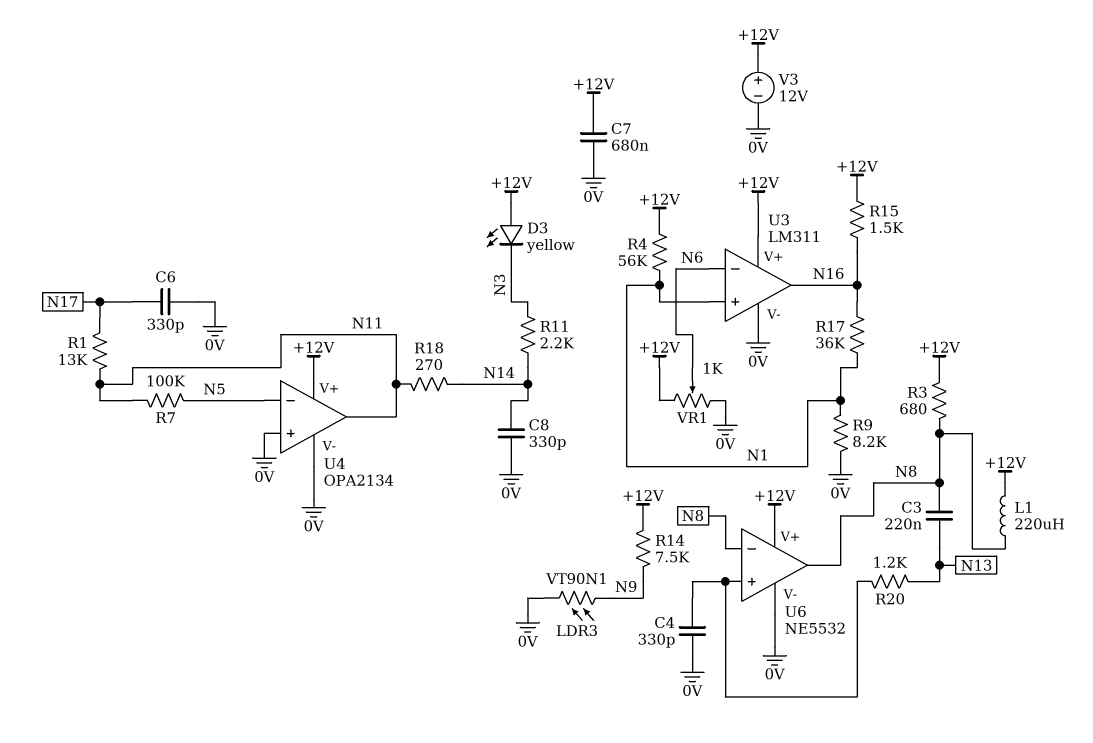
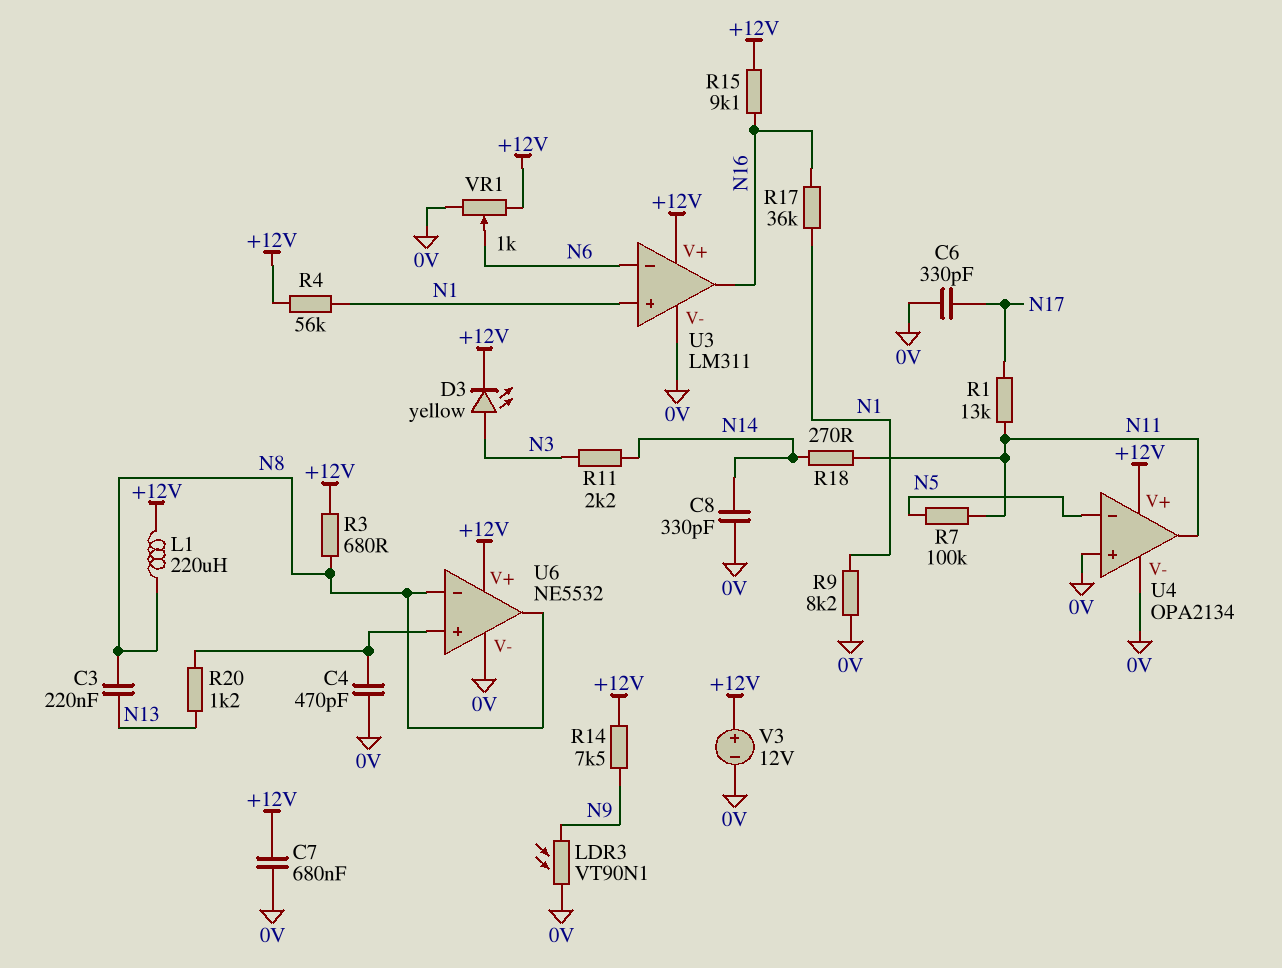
C4: 330pF (0V, U6/in+) -> 470pF (0V, U6/in+)
D3: LED yellow (A +12V, K N3) -> LED yellow (A N3, K +12V)
R15: 1.5k (+12V, N16) -> 9.1k (+12V, N16)

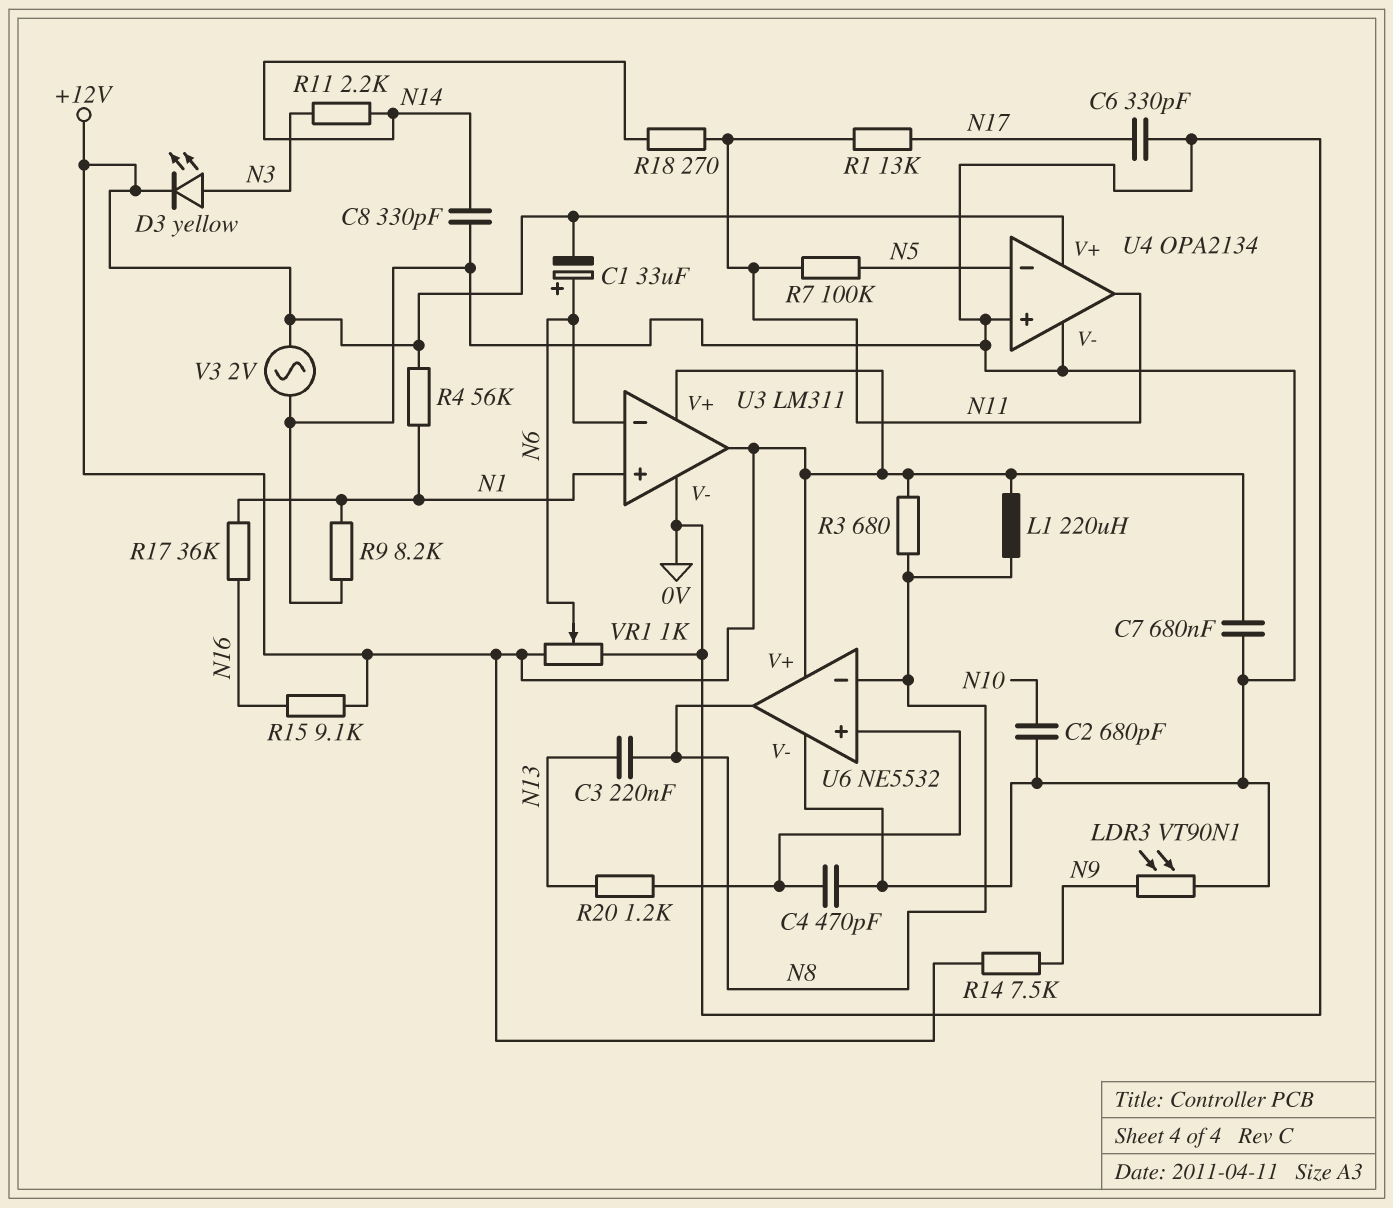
C1: none -> 33uF (plus N6, minus +12V)
C2: none -> 680pF (0V, N10)
U3 pin out: N16 -> +12V
V3: 12V (plus +12V, minus 0V) -> AC 2V (+12V, 0V)

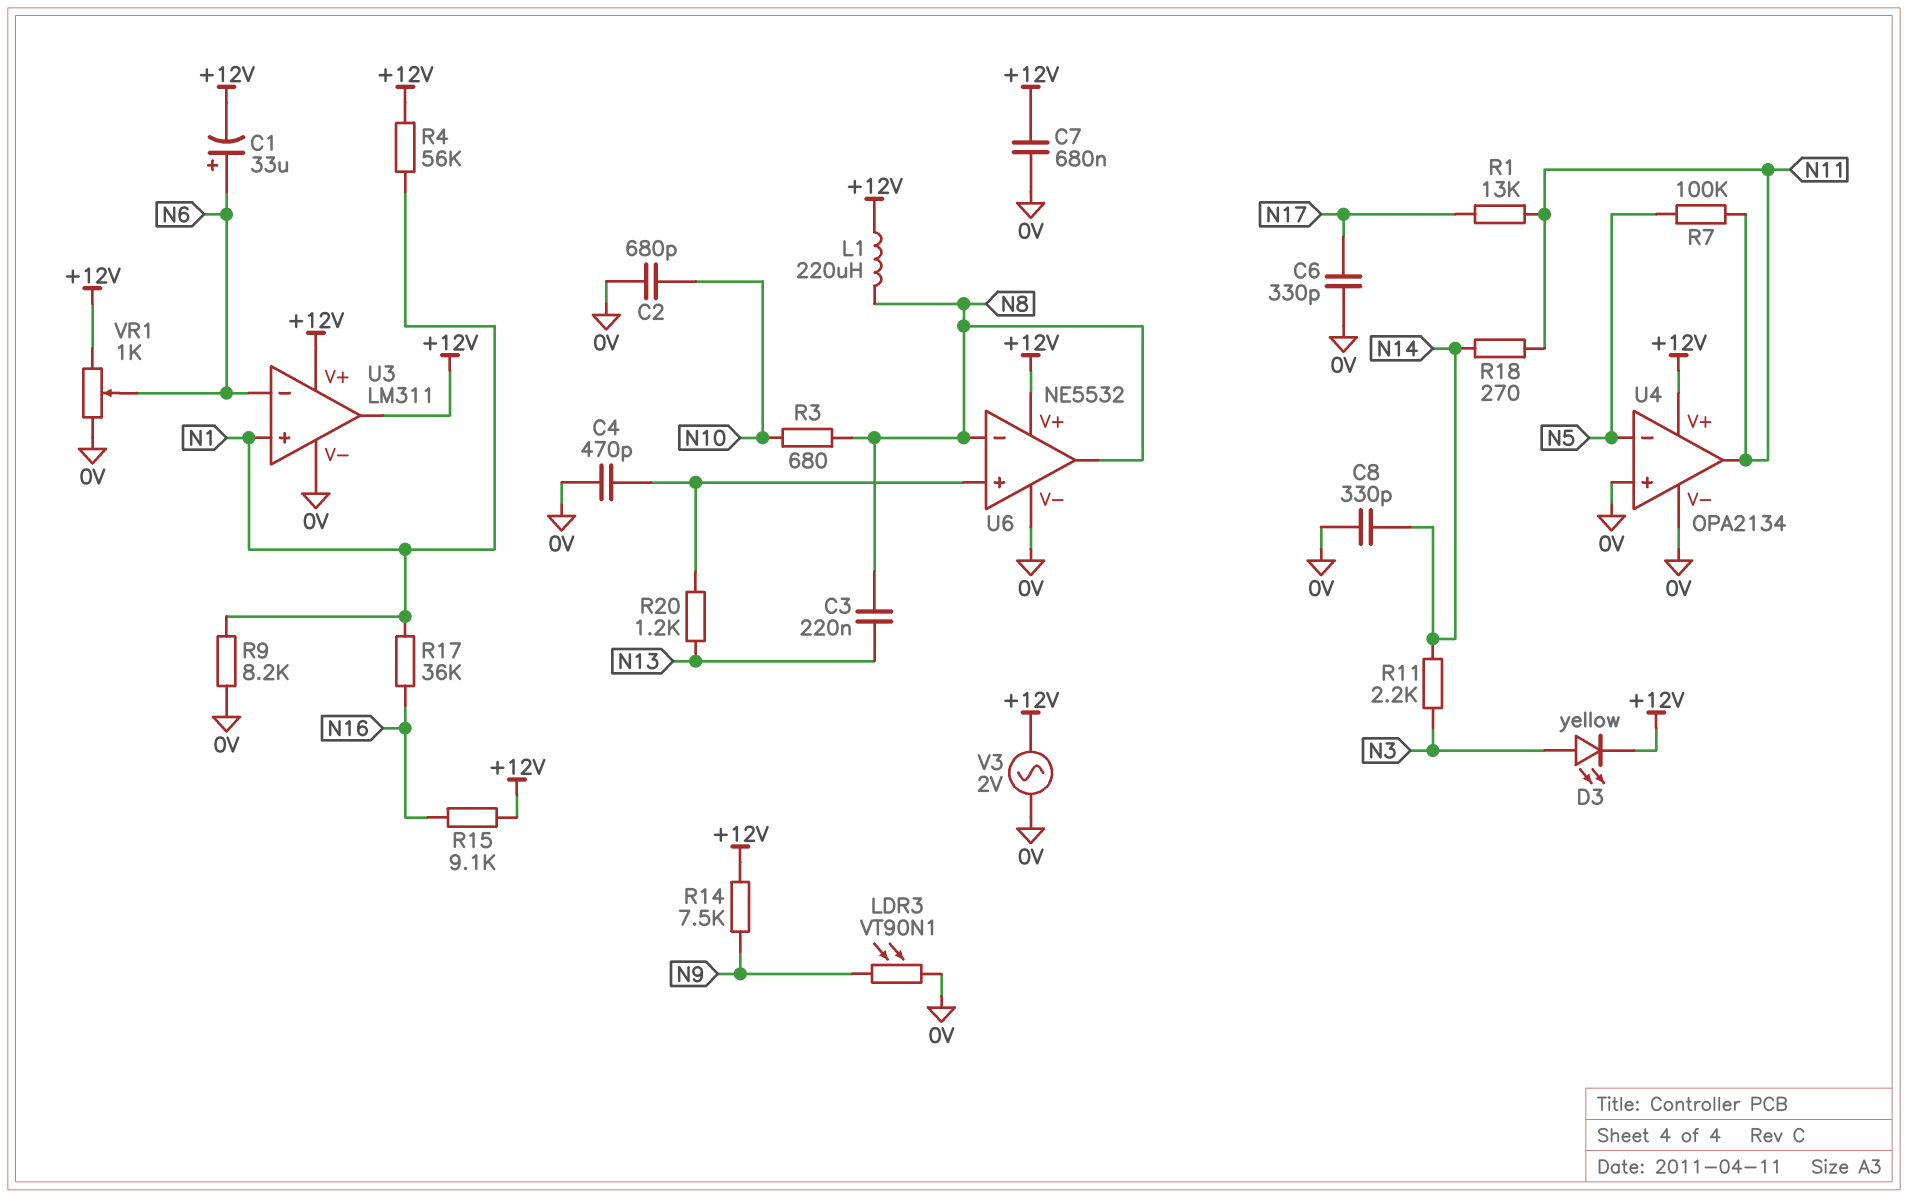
R3: 680 (+12V, N8) -> 680 (N8, N10)

